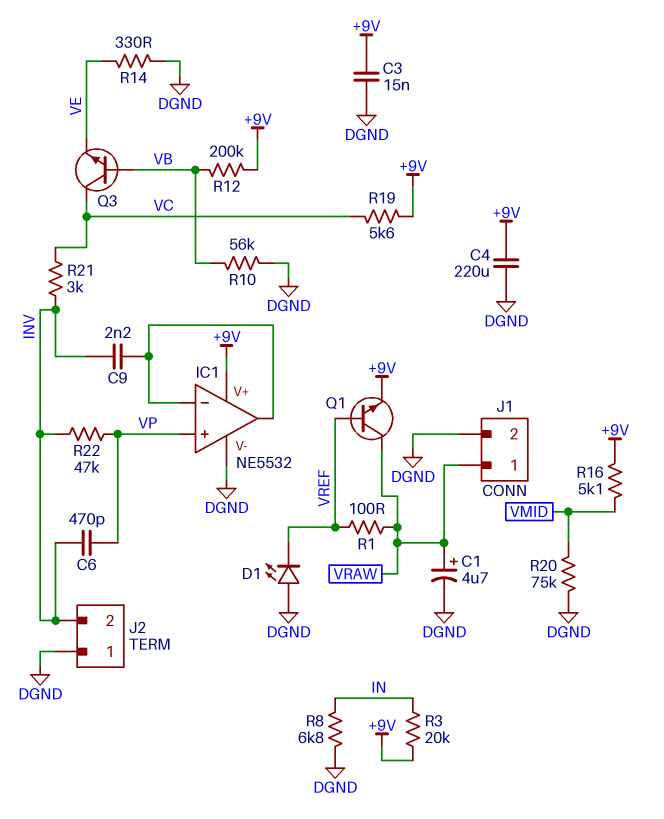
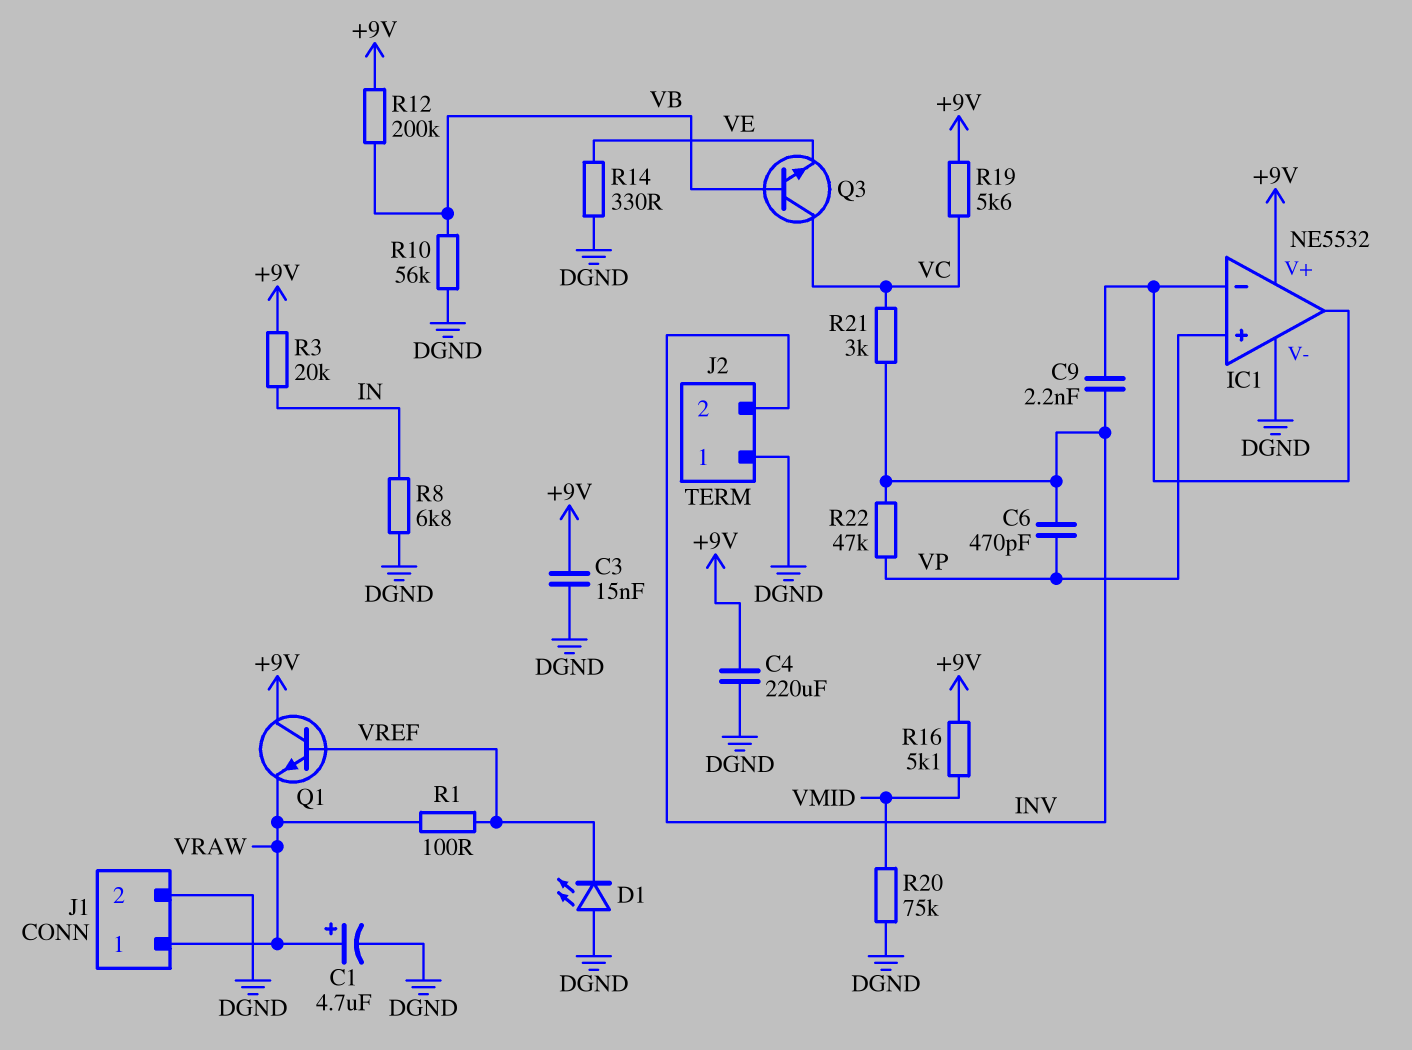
Q1: NPN (B VREF, C VRAW, E +9V) -> NPN (B VREF, C +9V, E VRAW)

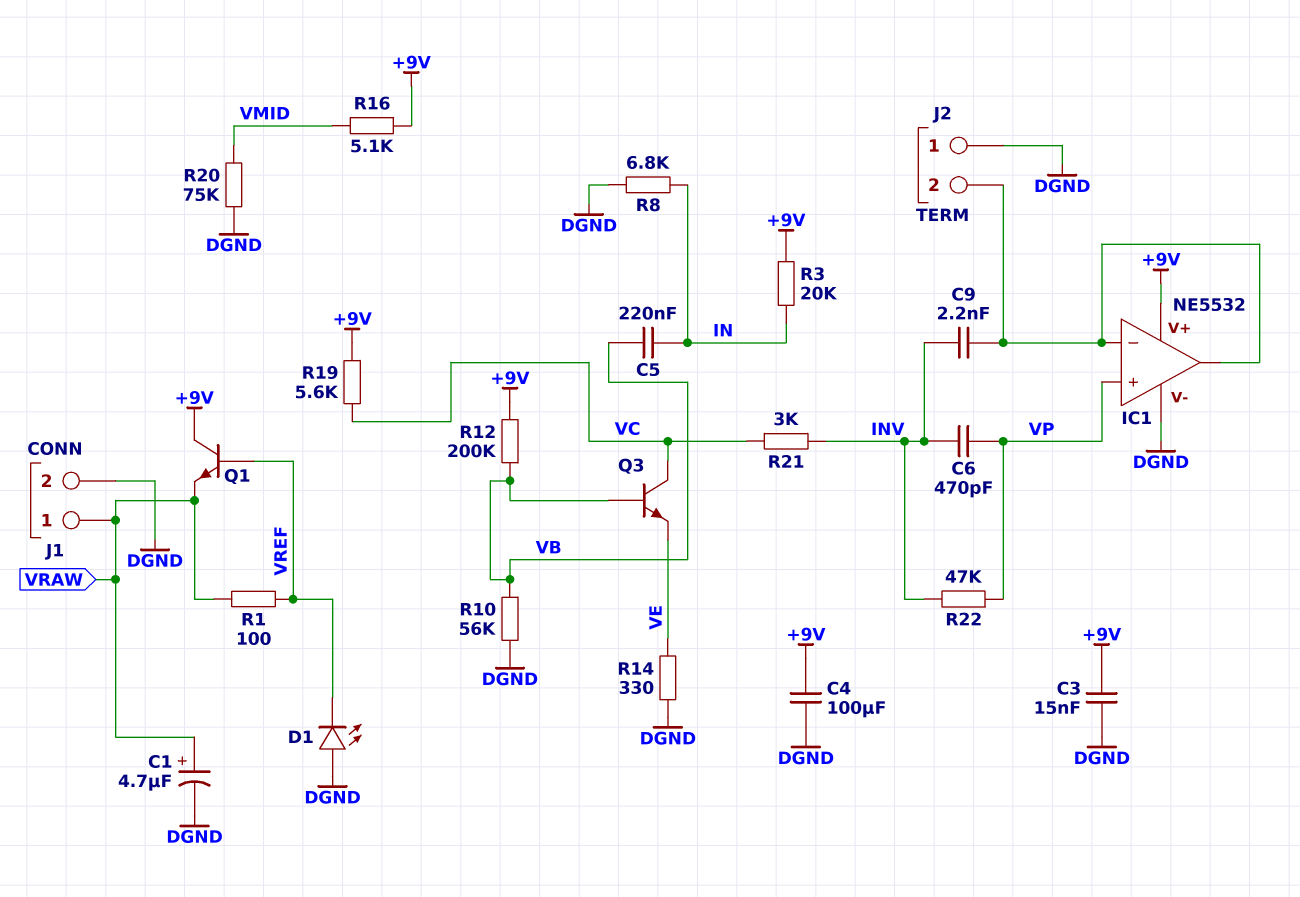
C4: 220uF (+9V, DGND) -> 100uF (+9V, DGND)
C5: none -> 220nF (IN, VB)
J2 pin 2: INV -> IC1/in-

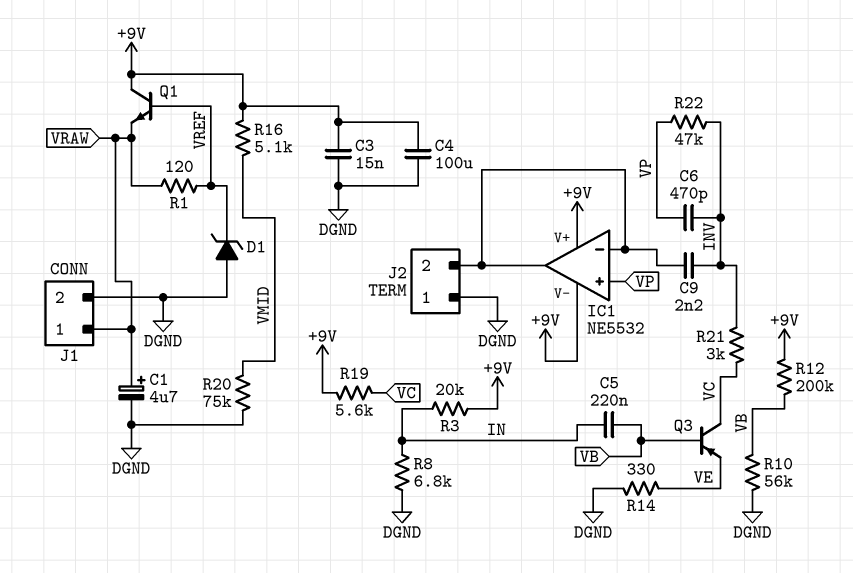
D1: LED (A DGND, K VREF) -> zener (A DGND, K VREF)
IC1 pin V-: DGND -> +9V
Q3: NPN (B VB, C VC, E VE) -> PNP (B VB, C VC, E VE)
R1: 100 (VRAW, VREF) -> 120 (VRAW, VREF)

